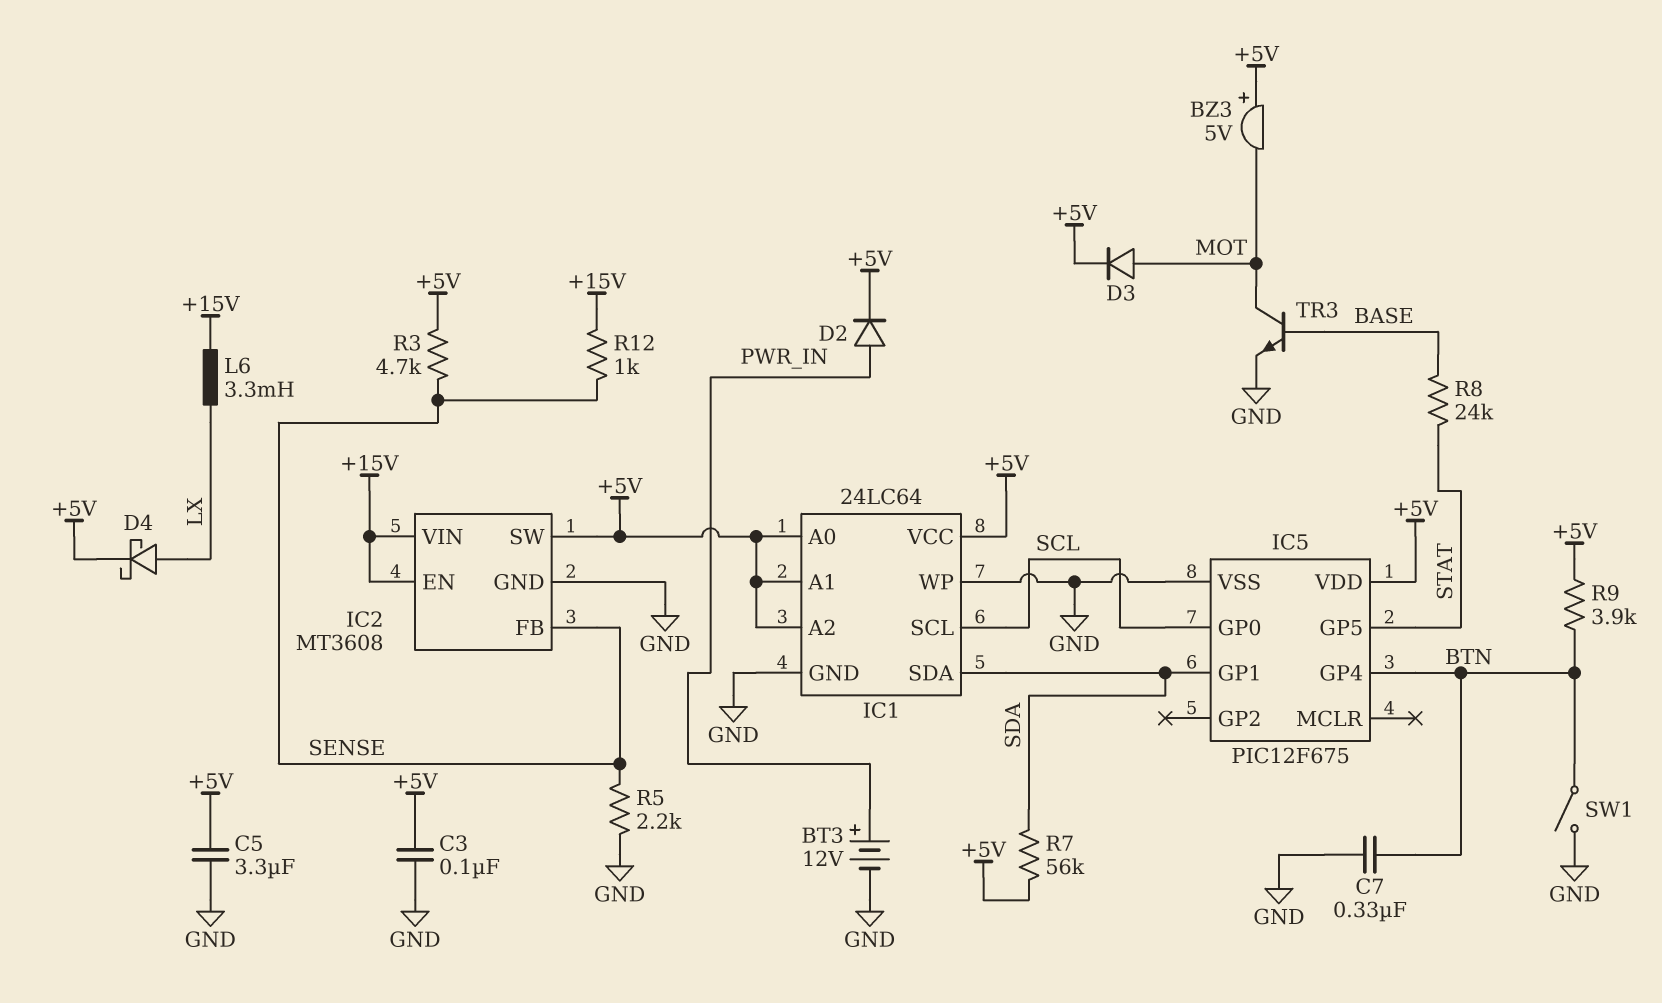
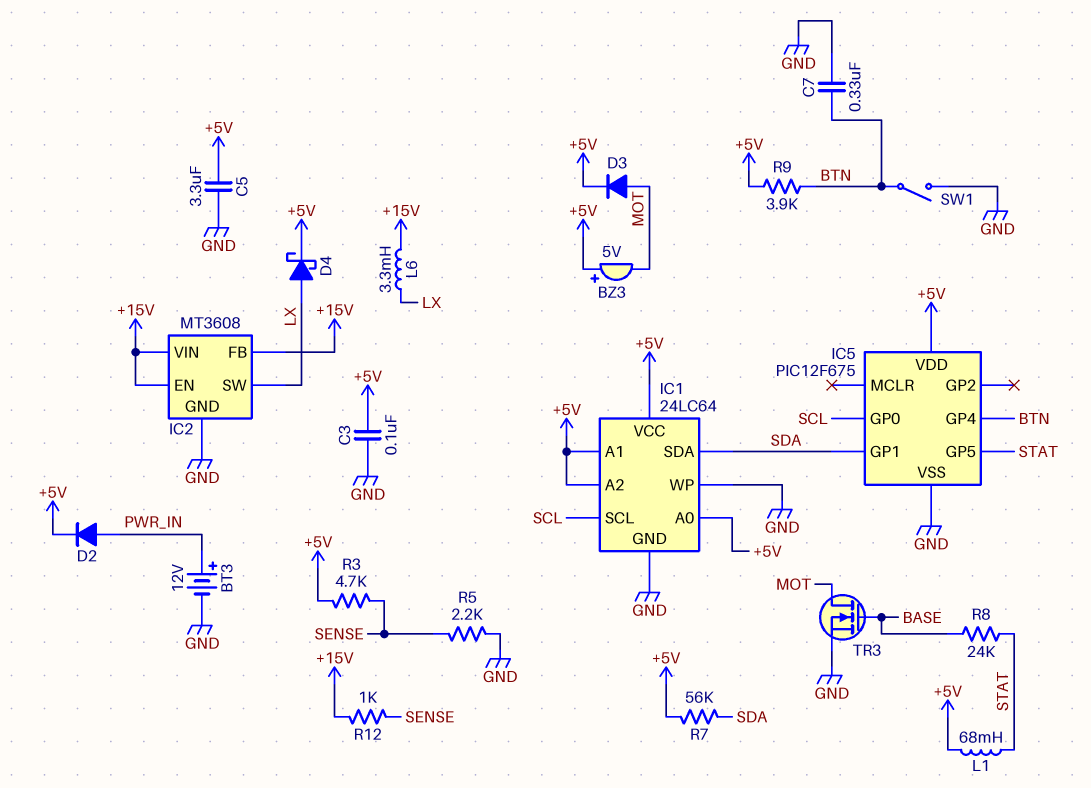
IC2 pin FB: SENSE -> +15V
IC2 pin SW: +5V -> LX
L1: none -> 68mH (+5V, STAT)
TR3: NPN (B BASE, C MOT, E GND) -> NMOS (G BASE, D MOT, S GND)

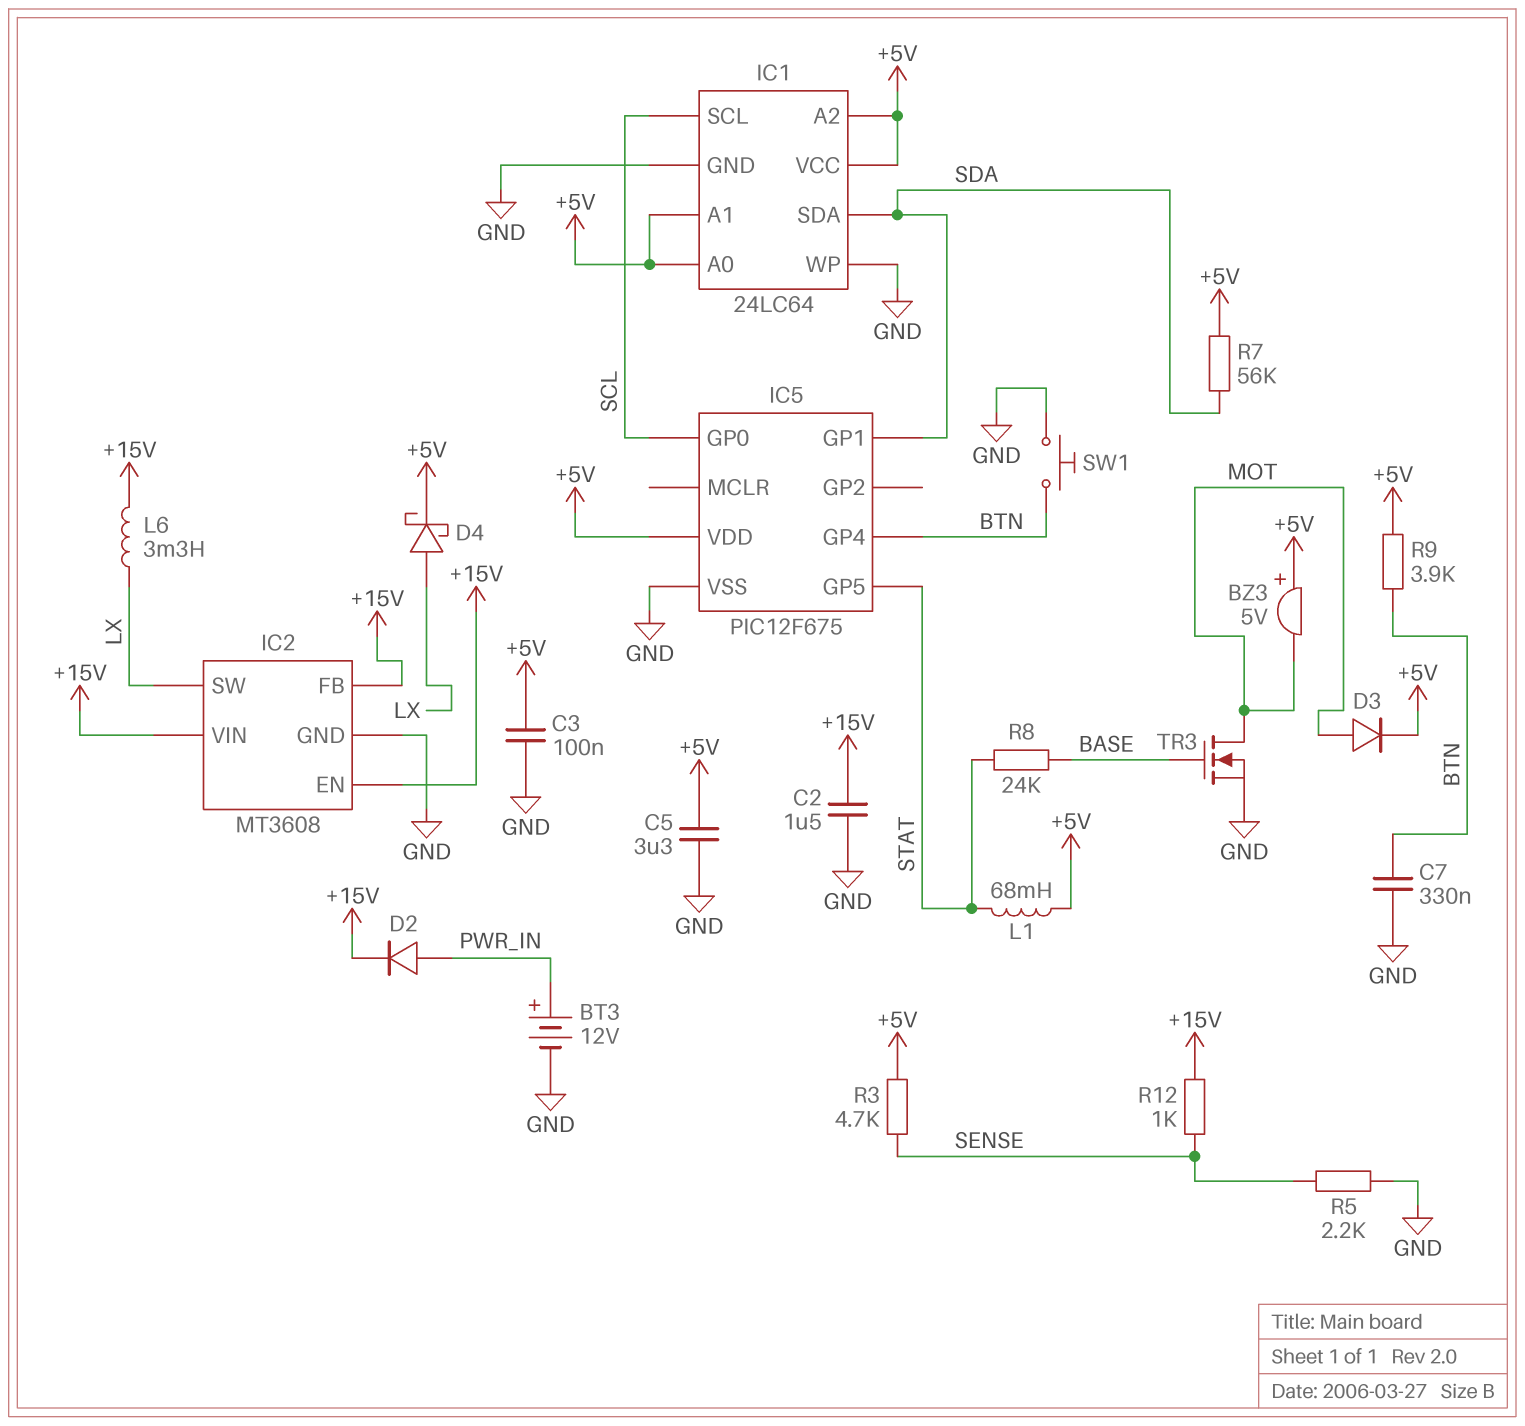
C2: none -> 1.5uF (+15V, GND)
D2: diode (A PWR_IN, K +5V) -> diode (A PWR_IN, K +15V)
SW1: switch (BTN, GND) -> button (BTN, GND)

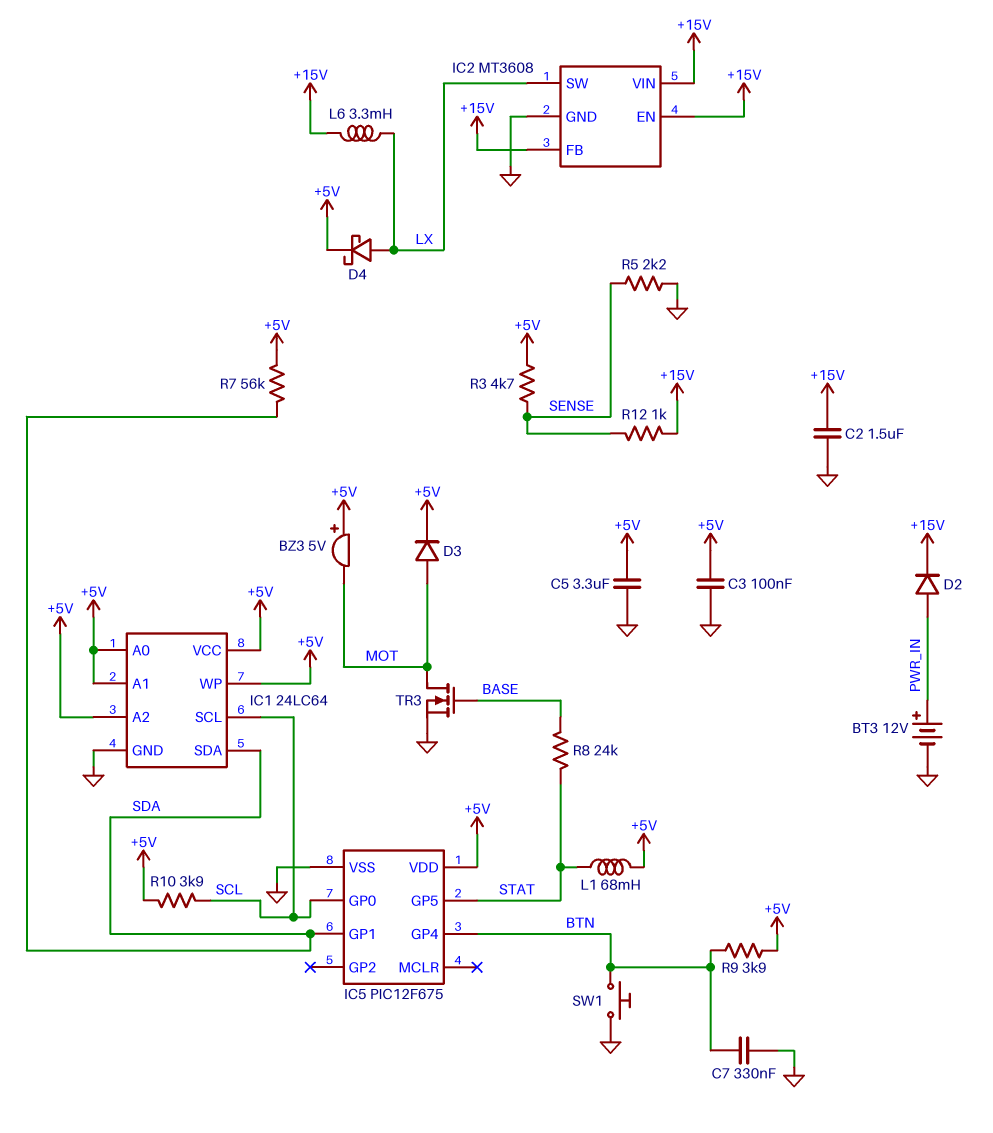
IC1 pin WP: GND -> +5V
R10: none -> 3.9k (+5V, SCL)

